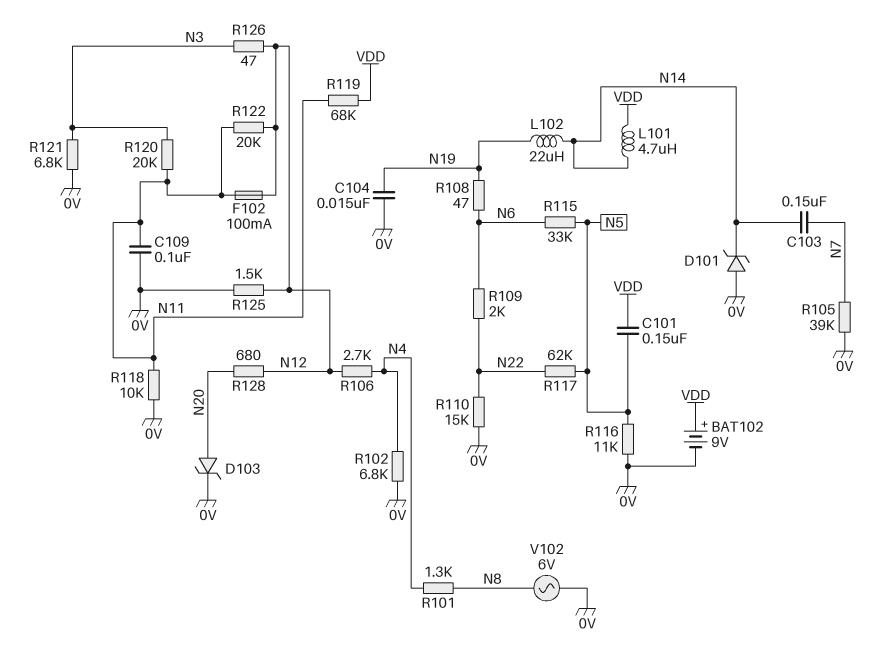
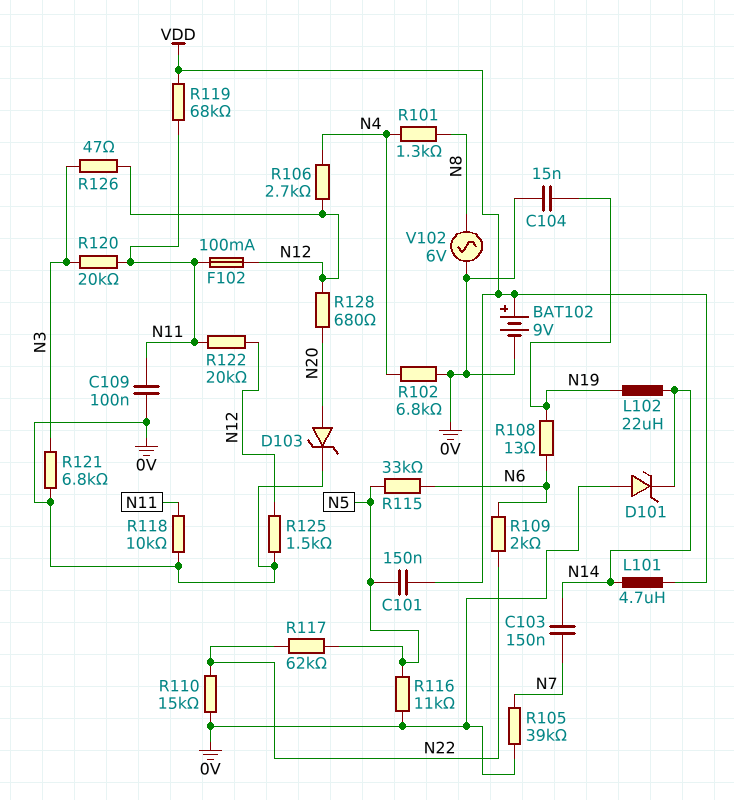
R108: 47 (N6, N19) -> 13 (N6, N19)

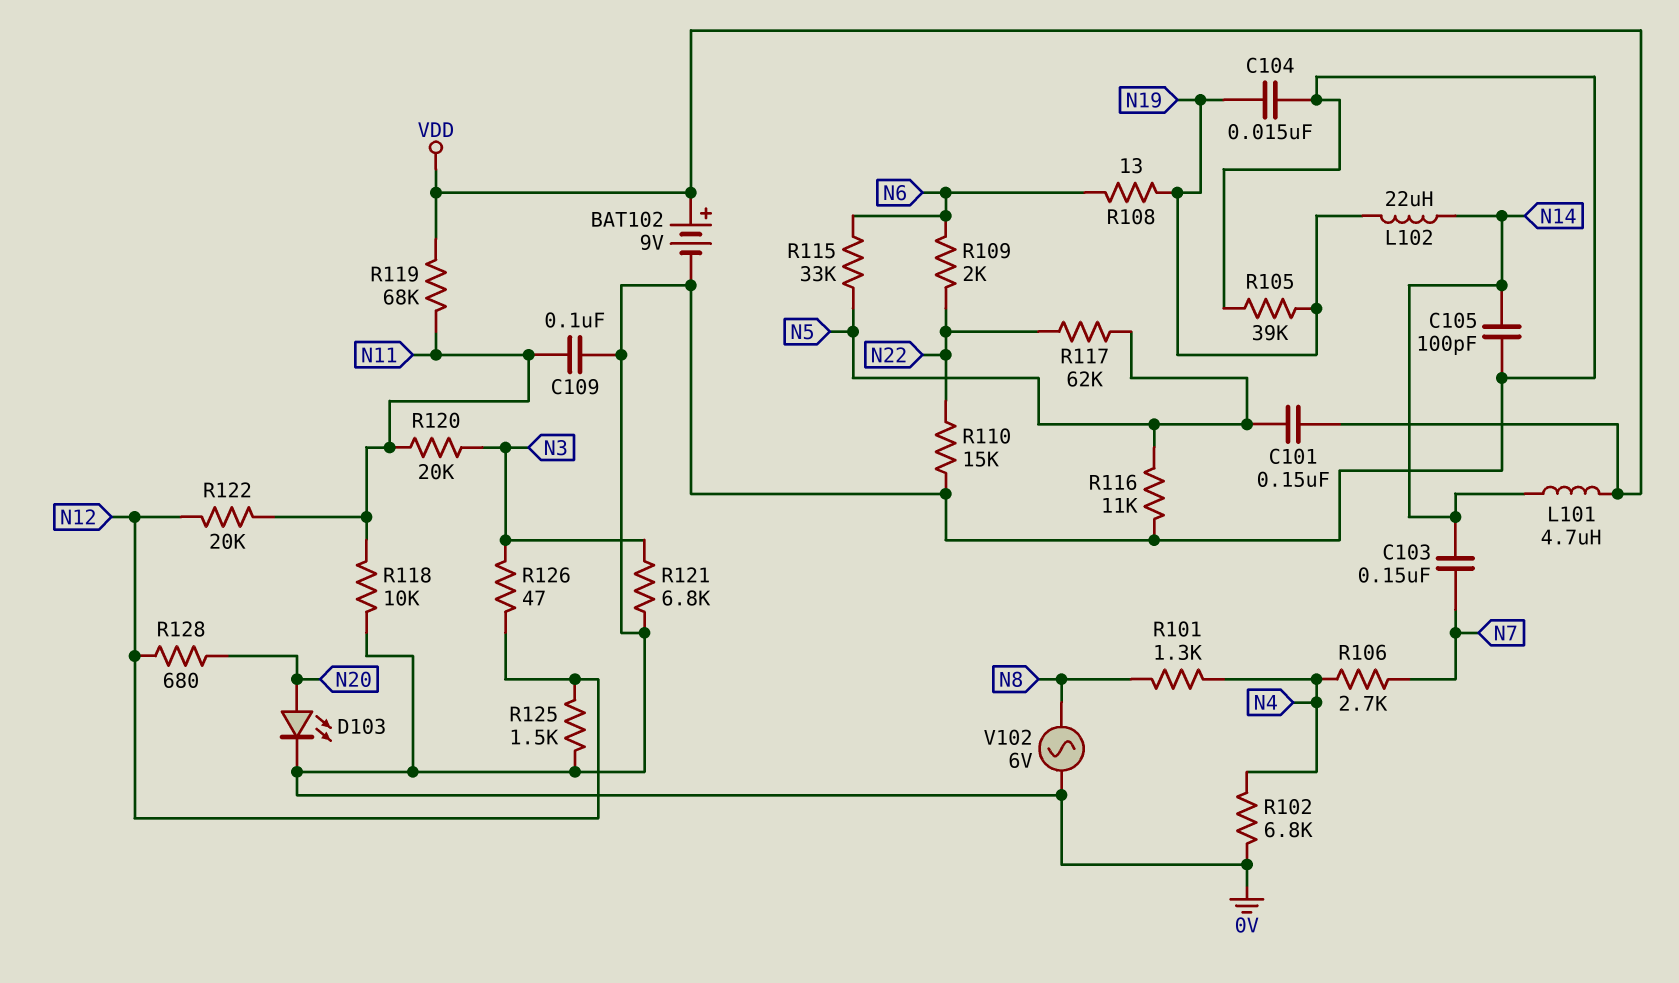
C105: none -> 100pF (0V, N14)
D101: zener (A 0V, K N14) -> none
D103: zener (A N20, K 0V) -> LED (A N20, K 0V)
F102: 100mA (N11, N12) -> none
R105: 39k (0V, N7) -> 39k (0V, N19)
R106: 2.7k (N4, N12) -> 2.7k (N4, N7)

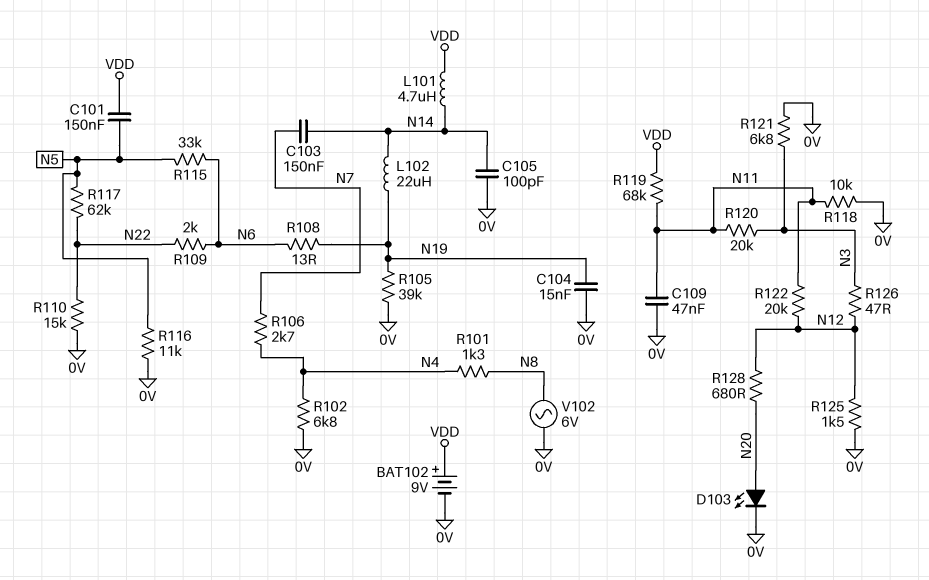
C109: 100nF (0V, N11) -> 47nF (0V, N11)

